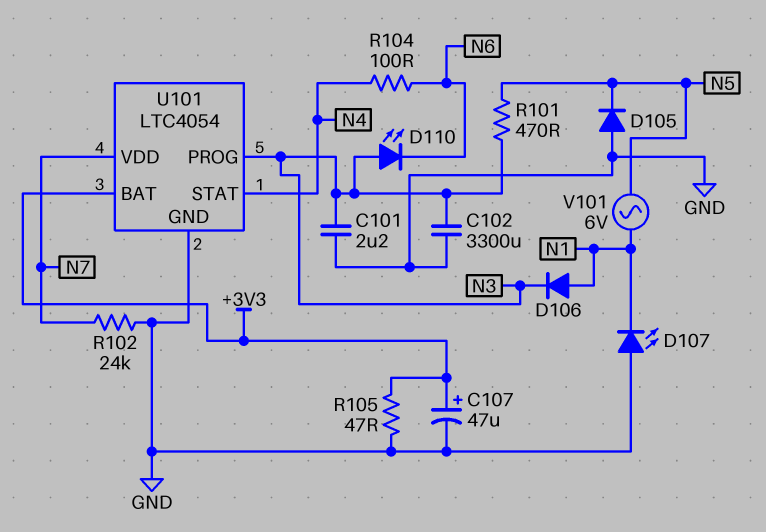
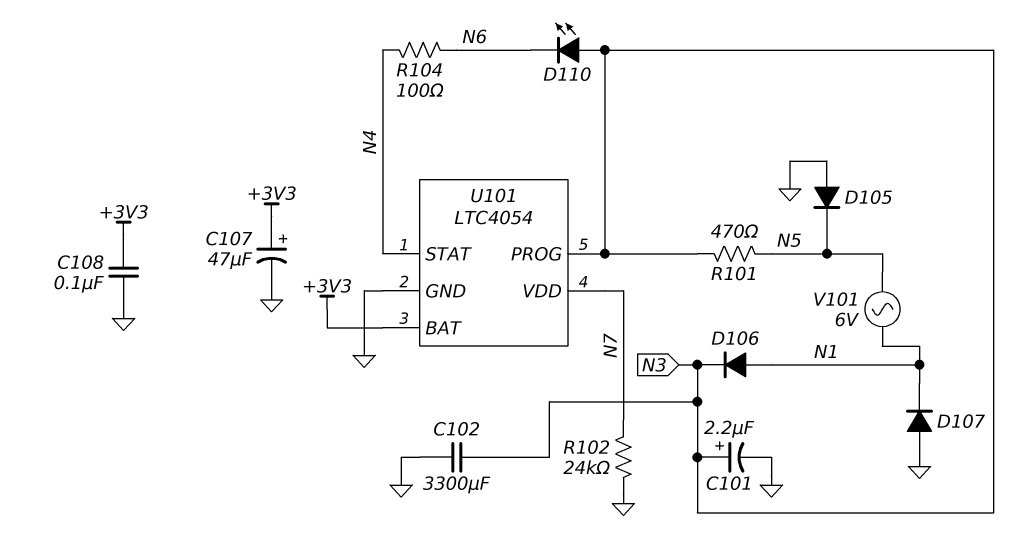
C101: 2.2uF (GND, N3) -> 2.2uF (plus N3, minus GND)
C108: none -> 100nF (+3V3, GND)
D107: LED (A GND, K N1) -> diode (A GND, K N1)
R105: 47 (+3V3, GND) -> none

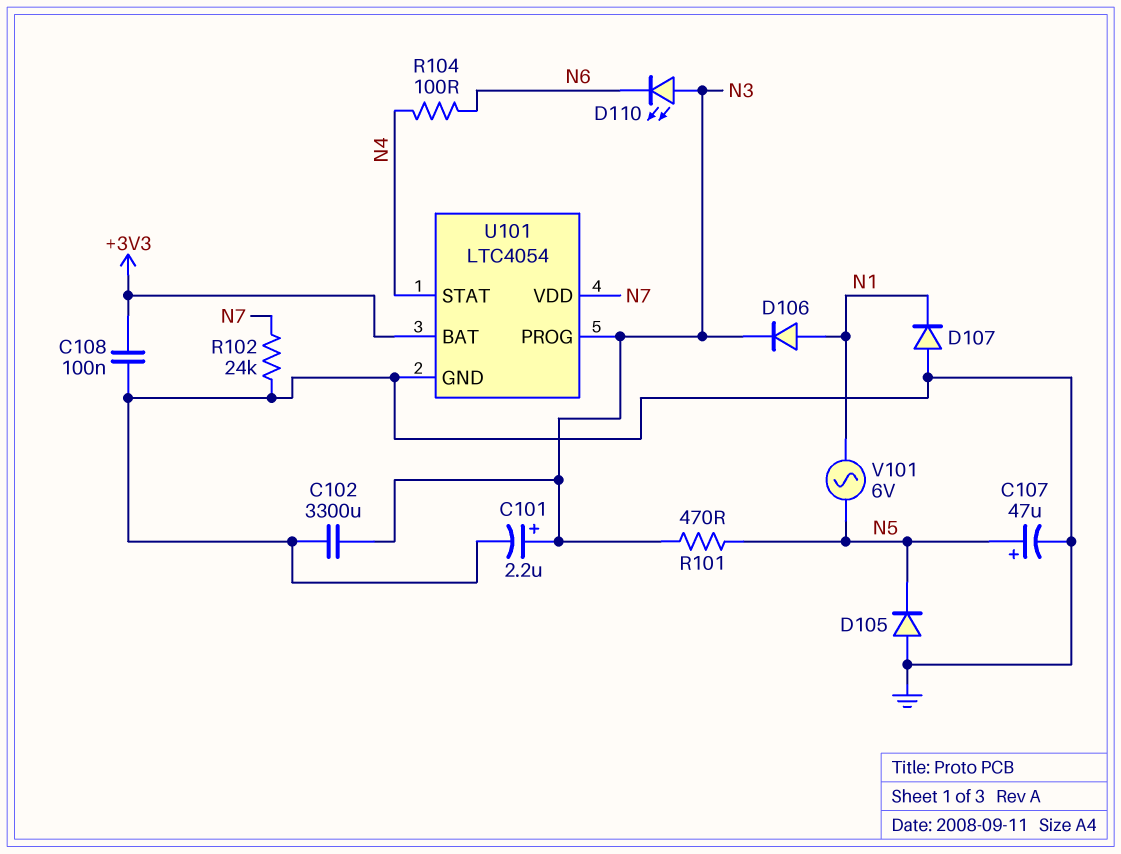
C107: 47uF (plus +3V3, minus GND) -> 47uF (plus N5, minus GND)

